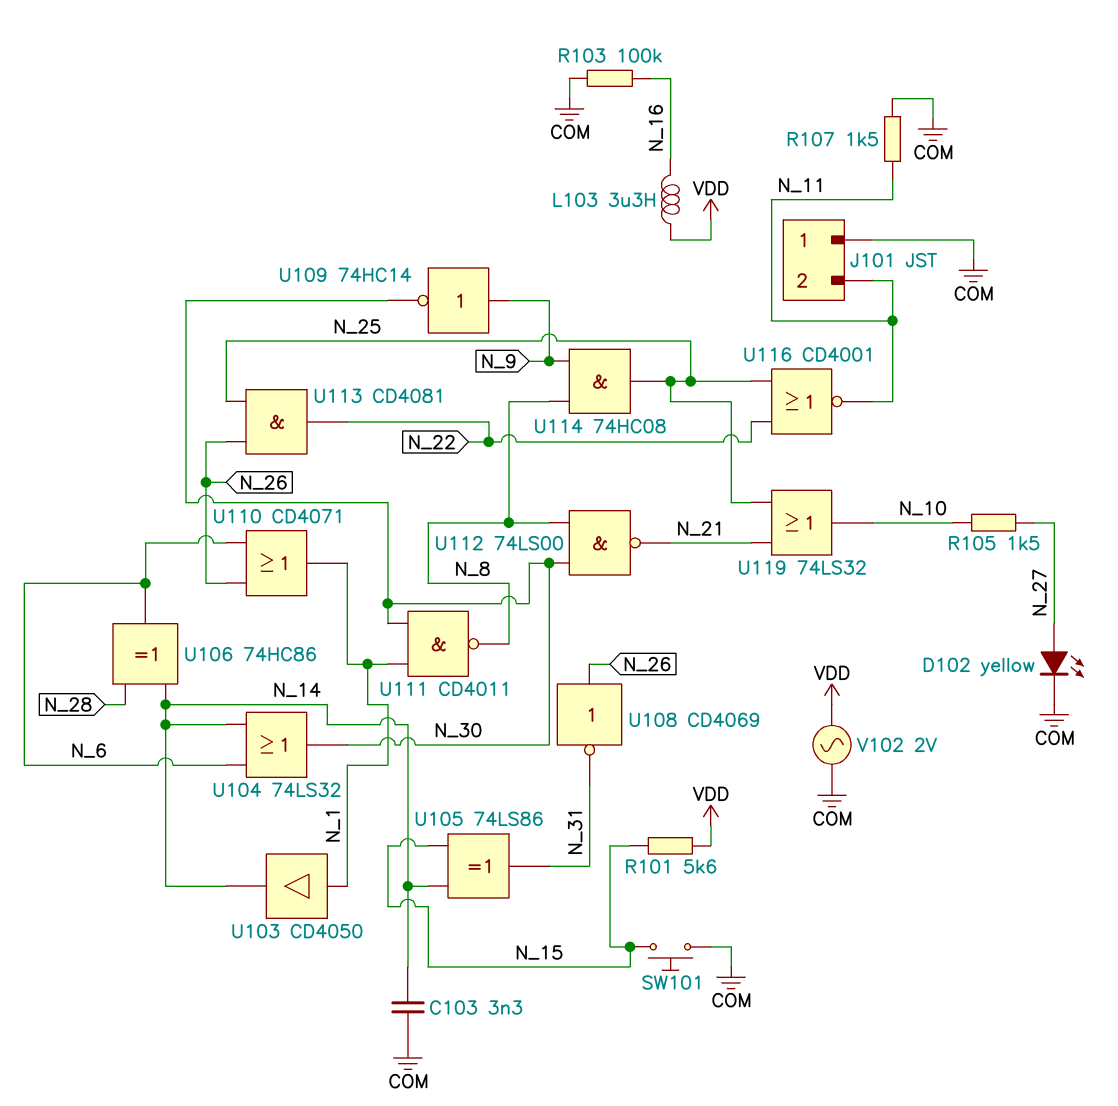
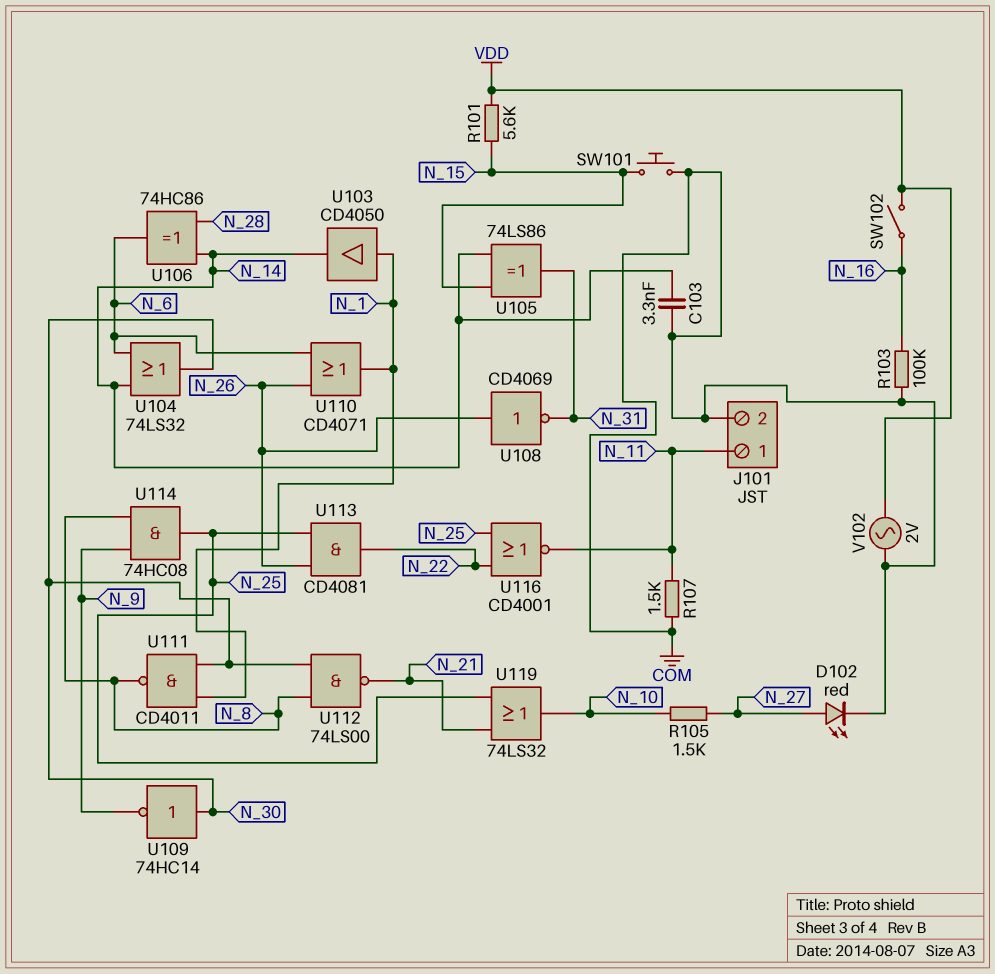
D102: LED yellow (A N_27, K COM) -> LED red (A N_27, K COM)
J101 pin 1: COM -> N_11
J101 pin 2: N_11 -> COM
L103: 3.3uH (N_16, VDD) -> none
SW102: none -> switch (N_16, VDD)
U109: NOT 74HC14 (in N_9, out N_30) -> NOT 74HC14 (in N_30, out N_9)

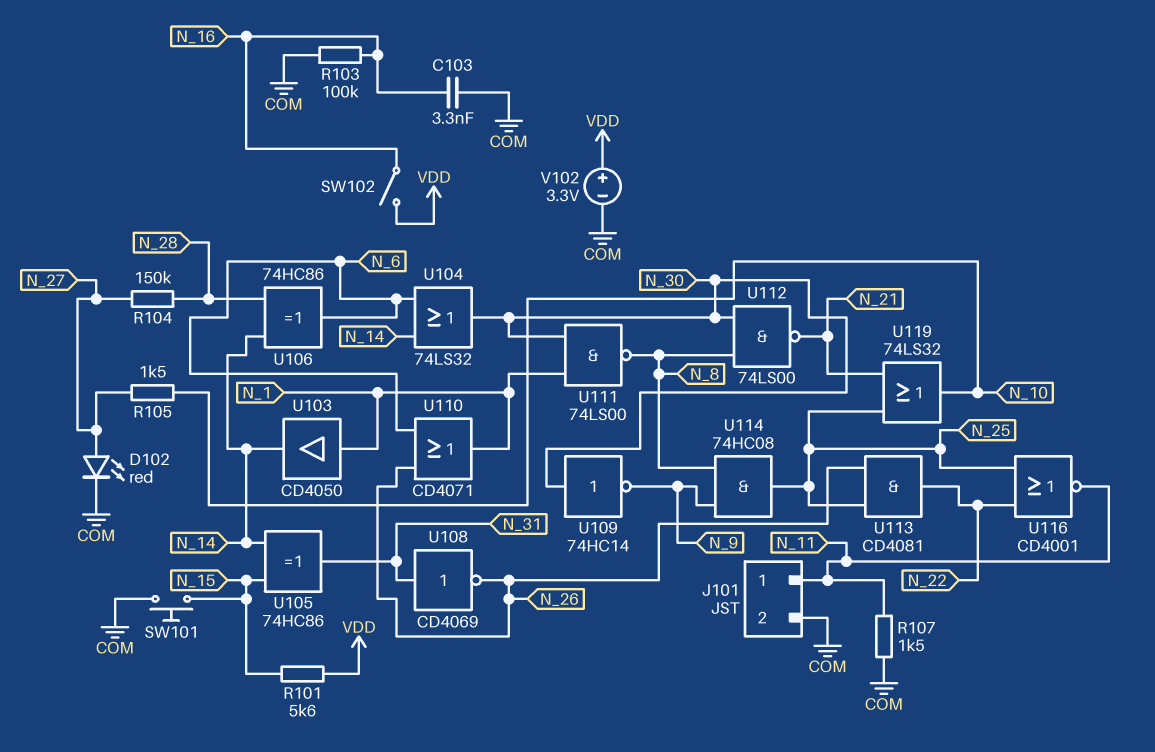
C103: 3.3nF (COM, N_14) -> 3.3nF (COM, N_16)
R104: none -> 150k (N_27, N_28)
U105: XOR 74LS86 (in N_14, in N_15, out N_31) -> XOR 74HC86 (in N_14, in N_15, out N_31)
U108: NOT CD4069 (in N_26, out N_31) -> NOT CD4069 (in N_31, out N_26)
U111: NAND CD4011 (in N_1, in N_30, out N_8) -> NAND 74LS00 (in N_1, in N_30, out N_8)
V102: AC 2V (COM, VDD) -> 3.3V (plus VDD, minus COM)

